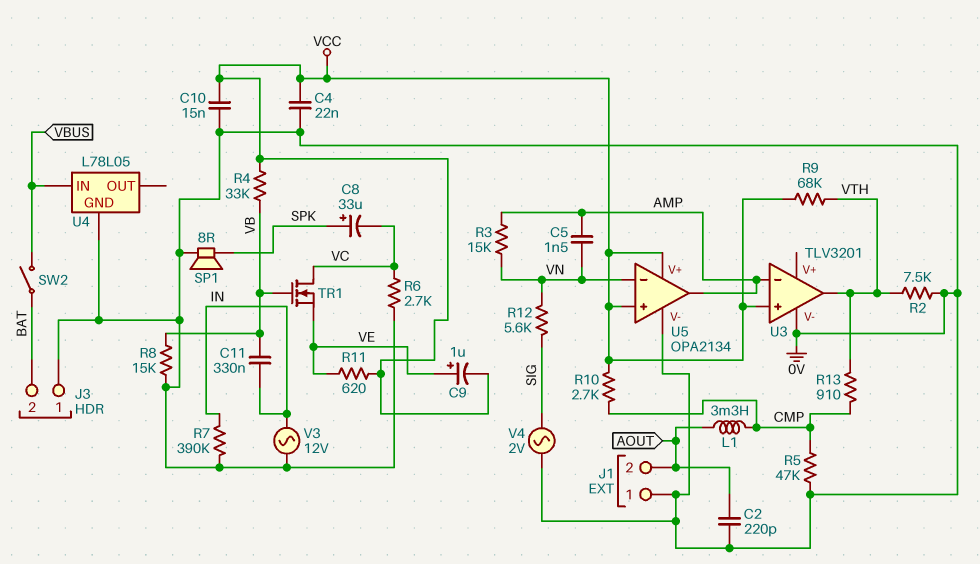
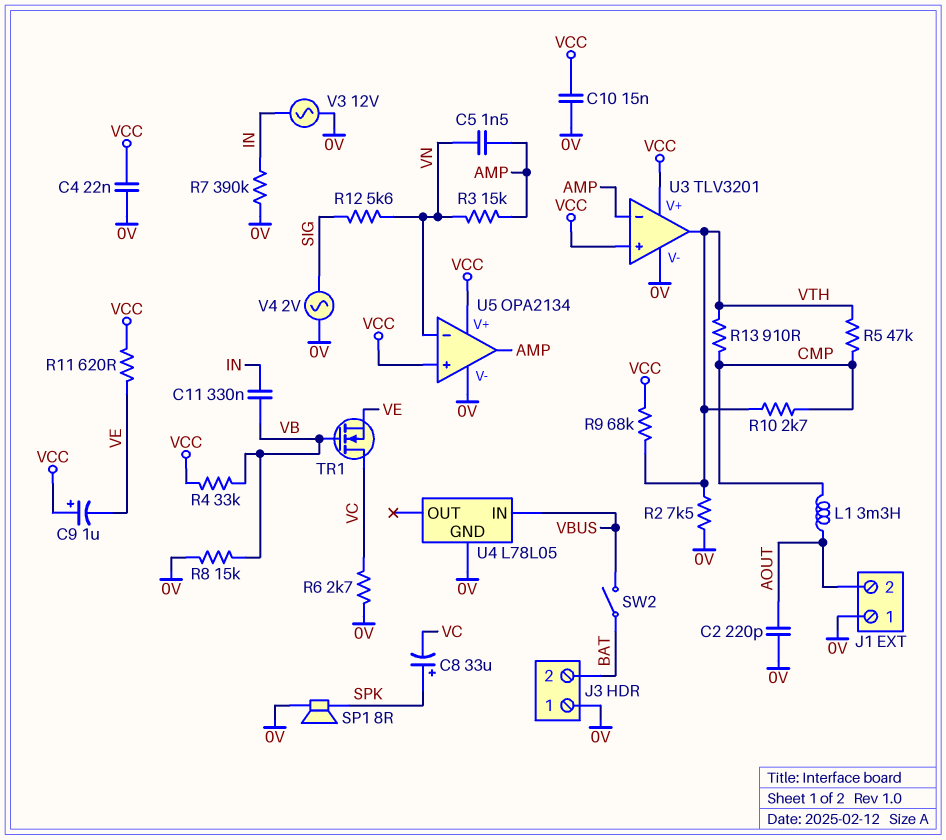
C9: 1uF (plus VE, minus VCC) -> 1uF (plus VCC, minus VE)
R5: 47k (0V, CMP) -> 47k (CMP, VTH)
R10: 2.7k (CMP, VCC) -> 2.7k (CMP, VTH)
U3 pin V+: none -> VCC

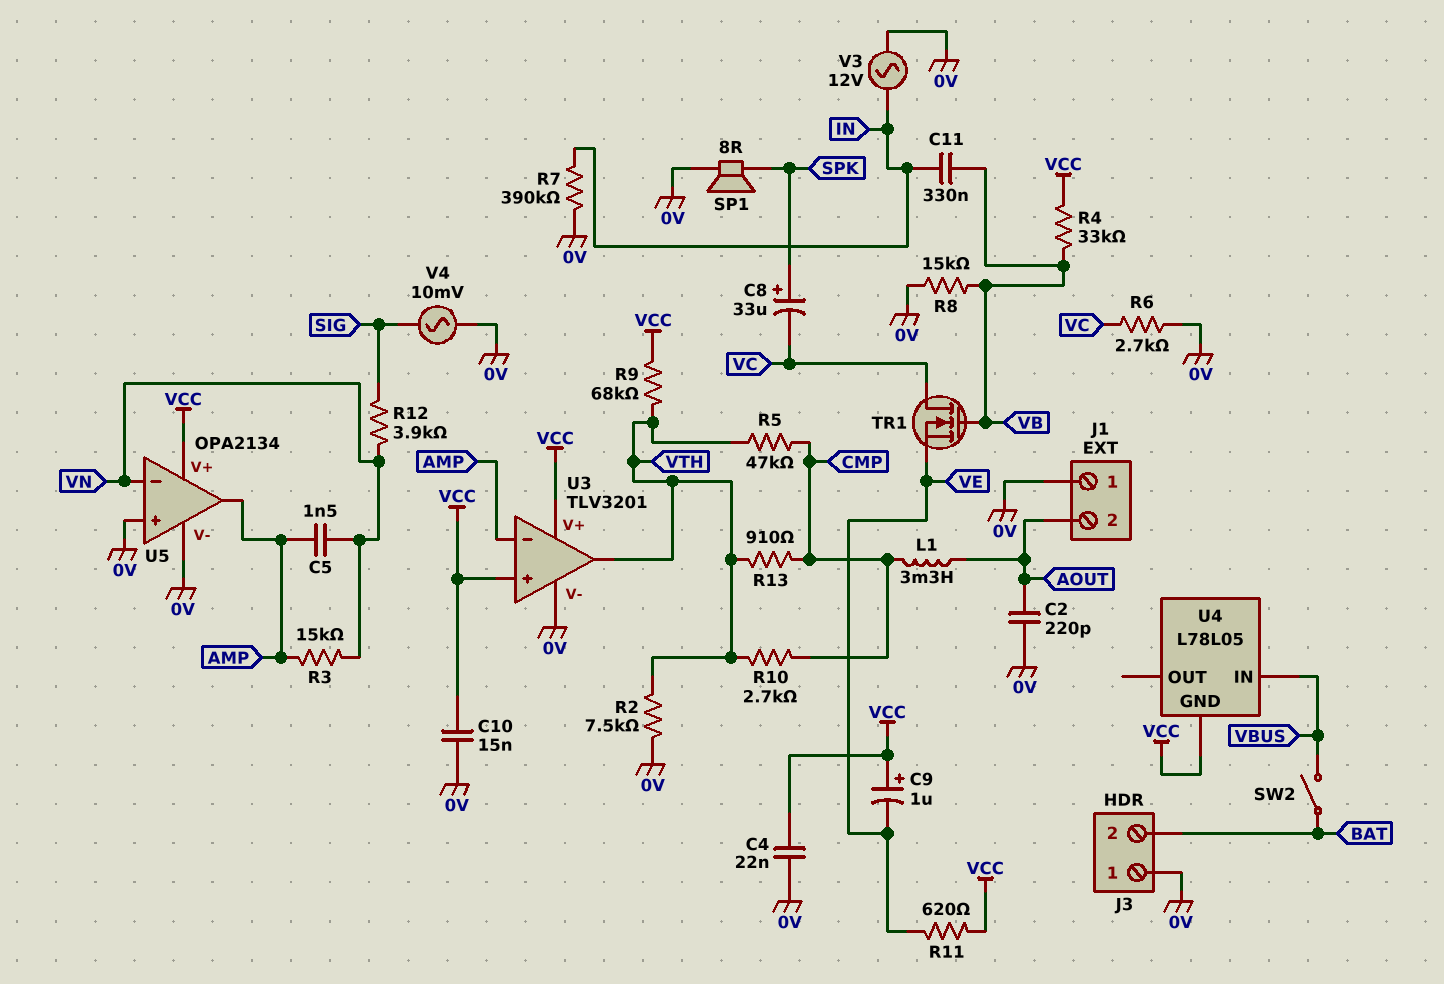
R12: 5.6k (SIG, VN) -> 3.9k (SIG, VN)
U4 pin GND: 0V -> VCC
U5 pin in+: VCC -> 0V
V4: AC 2V (0V, SIG) -> AC 10mV (0V, SIG)

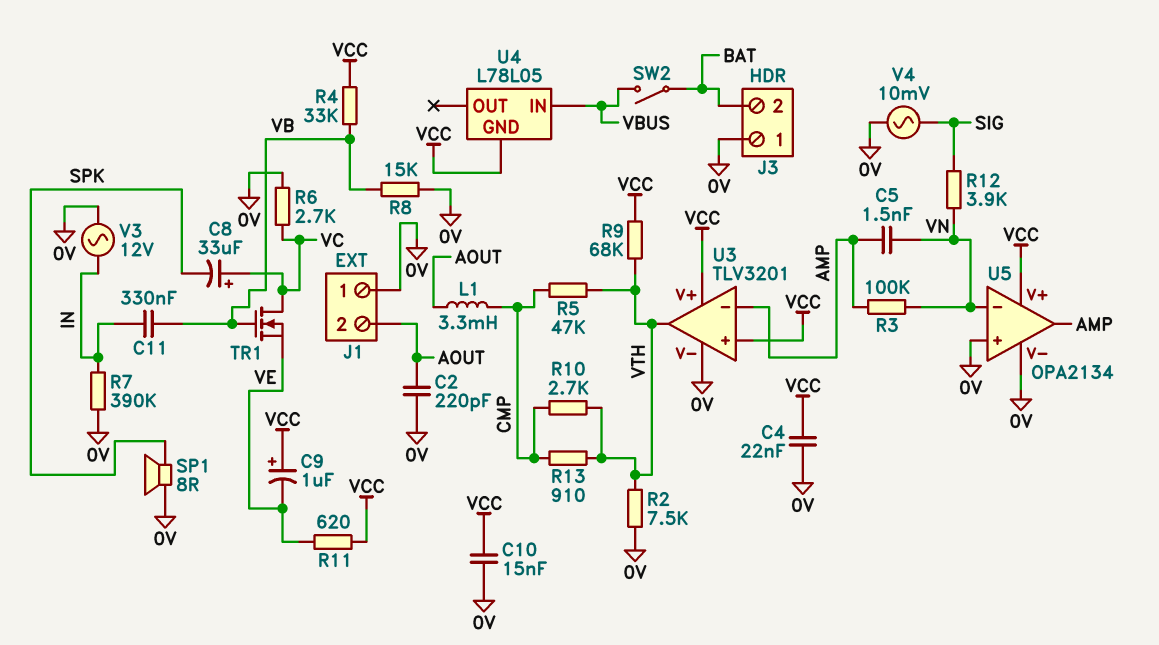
C8: 33uF (plus SPK, minus VC) -> 33uF (plus VC, minus SPK)
R3: 15k (AMP, VN) -> 100k (AMP, VN)

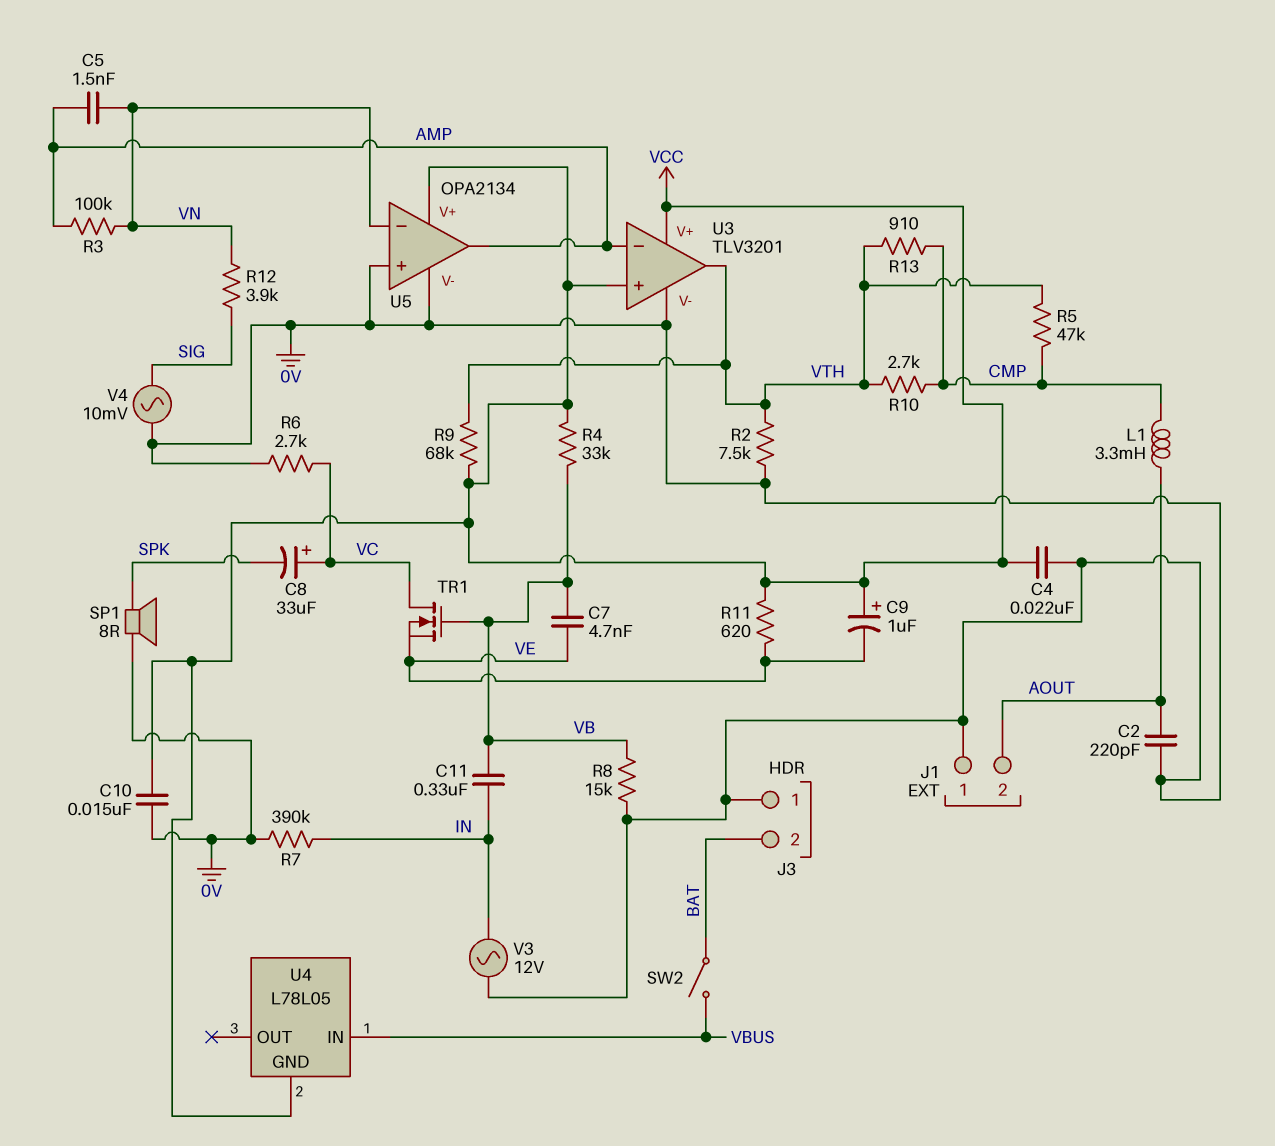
C7: none -> 4.7nF (VB, VE)

